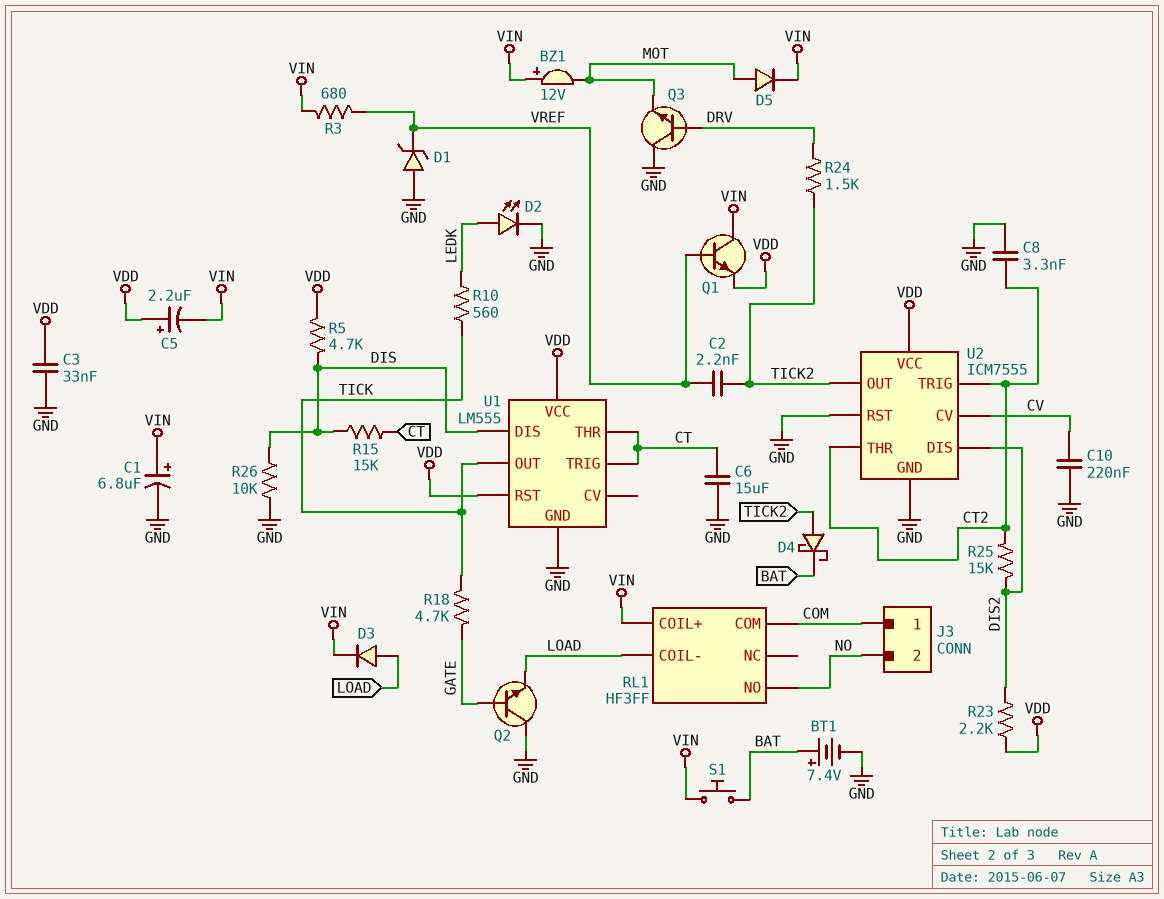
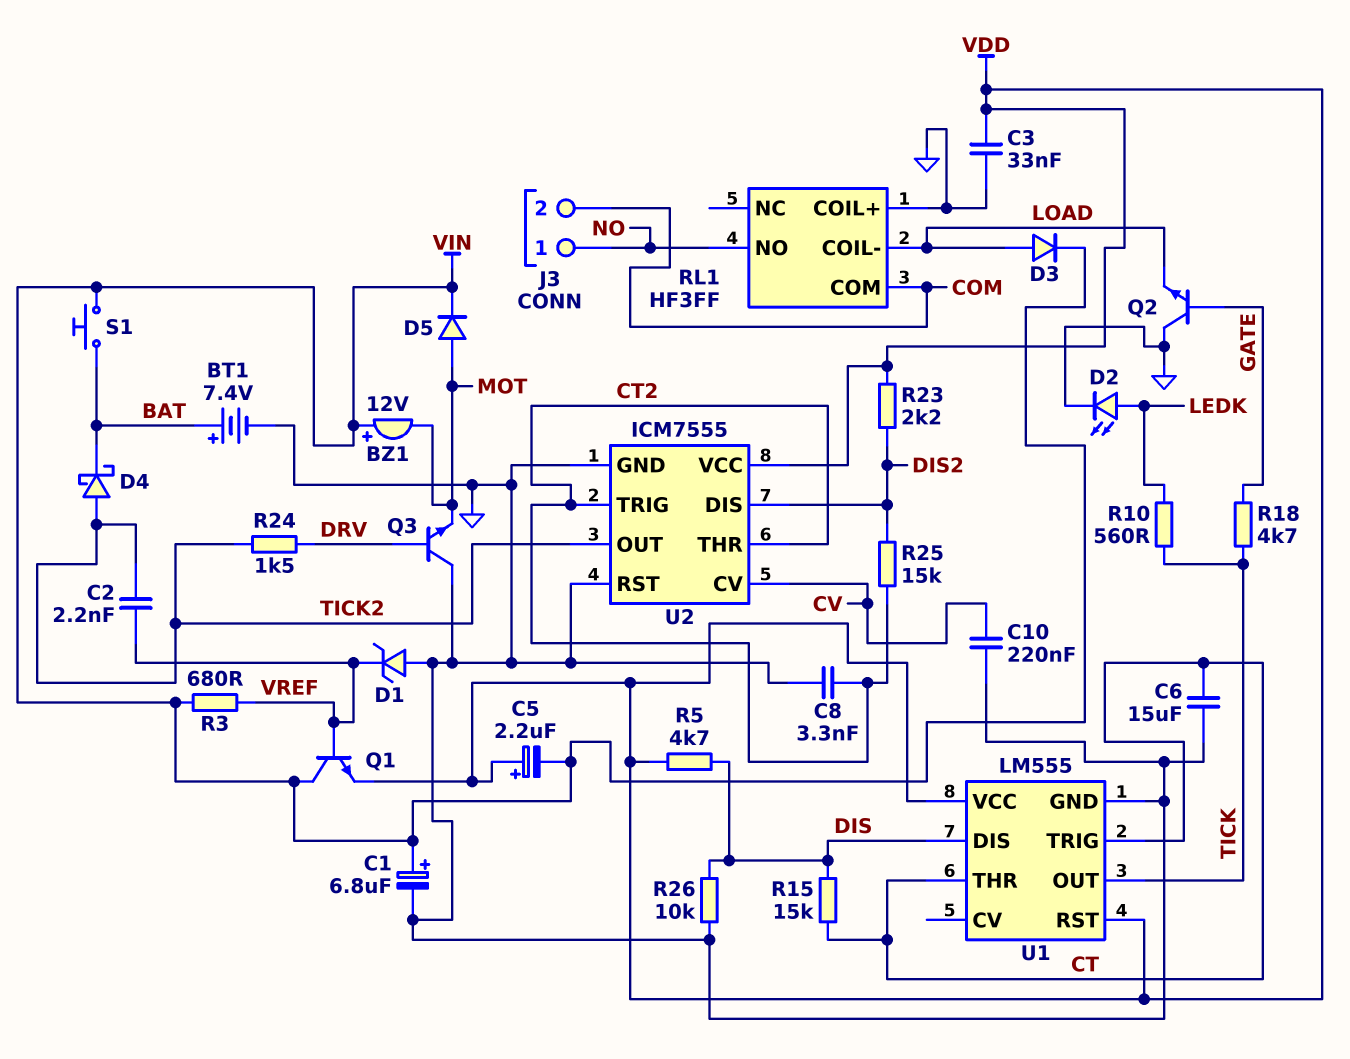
J3 pin 1: COM -> NO
J3 pin 2: NO -> COM
RL1 pin COIL+: VIN -> GND

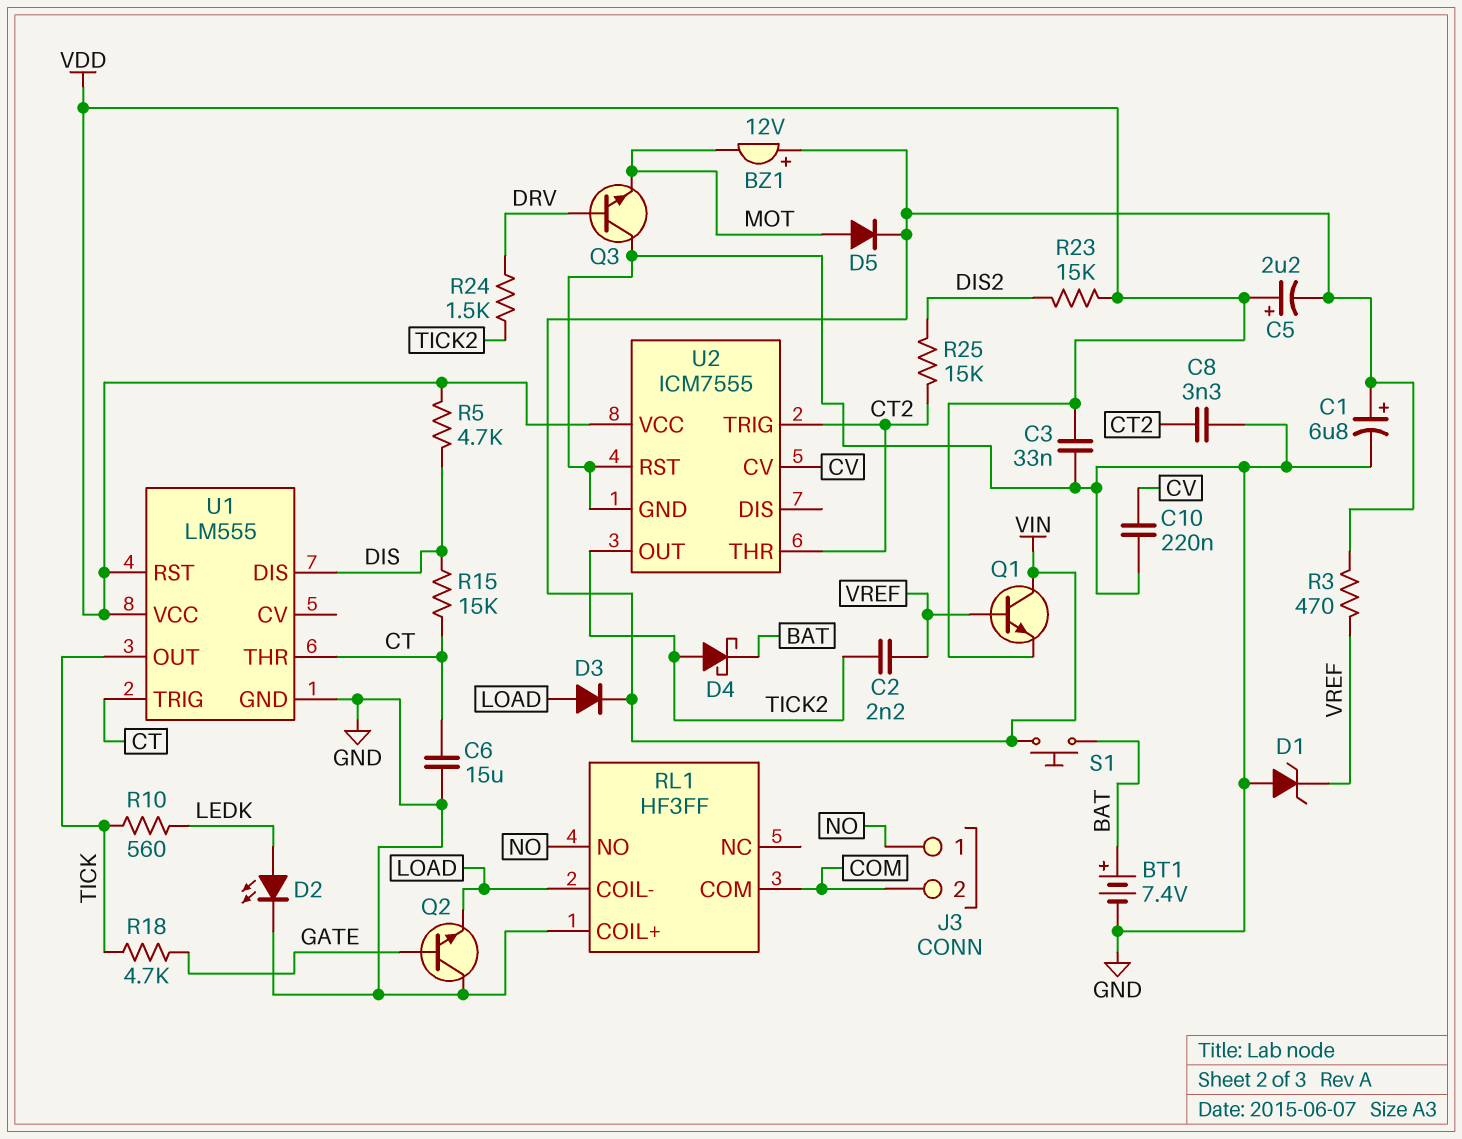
R3: 680 (VIN, VREF) -> 470 (VIN, VREF)
R23: 2.2k (DIS2, VDD) -> 15k (DIS2, VDD)
R26: 10k (DIS, GND) -> none
U2 pin DIS: DIS2 -> none

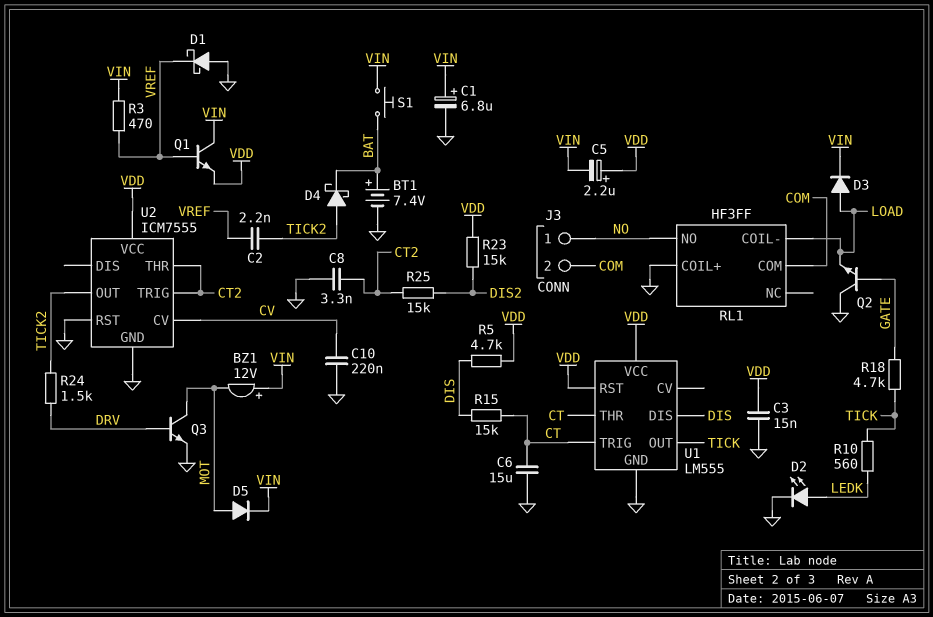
C3: 33nF (GND, VDD) -> 15nF (GND, VDD)
D1: zener (A GND, K VREF) -> schottky (A GND, K VREF)
Q3: NPN (B DRV, C GND, E MOT) -> NPN (B DRV, C MOT, E GND)

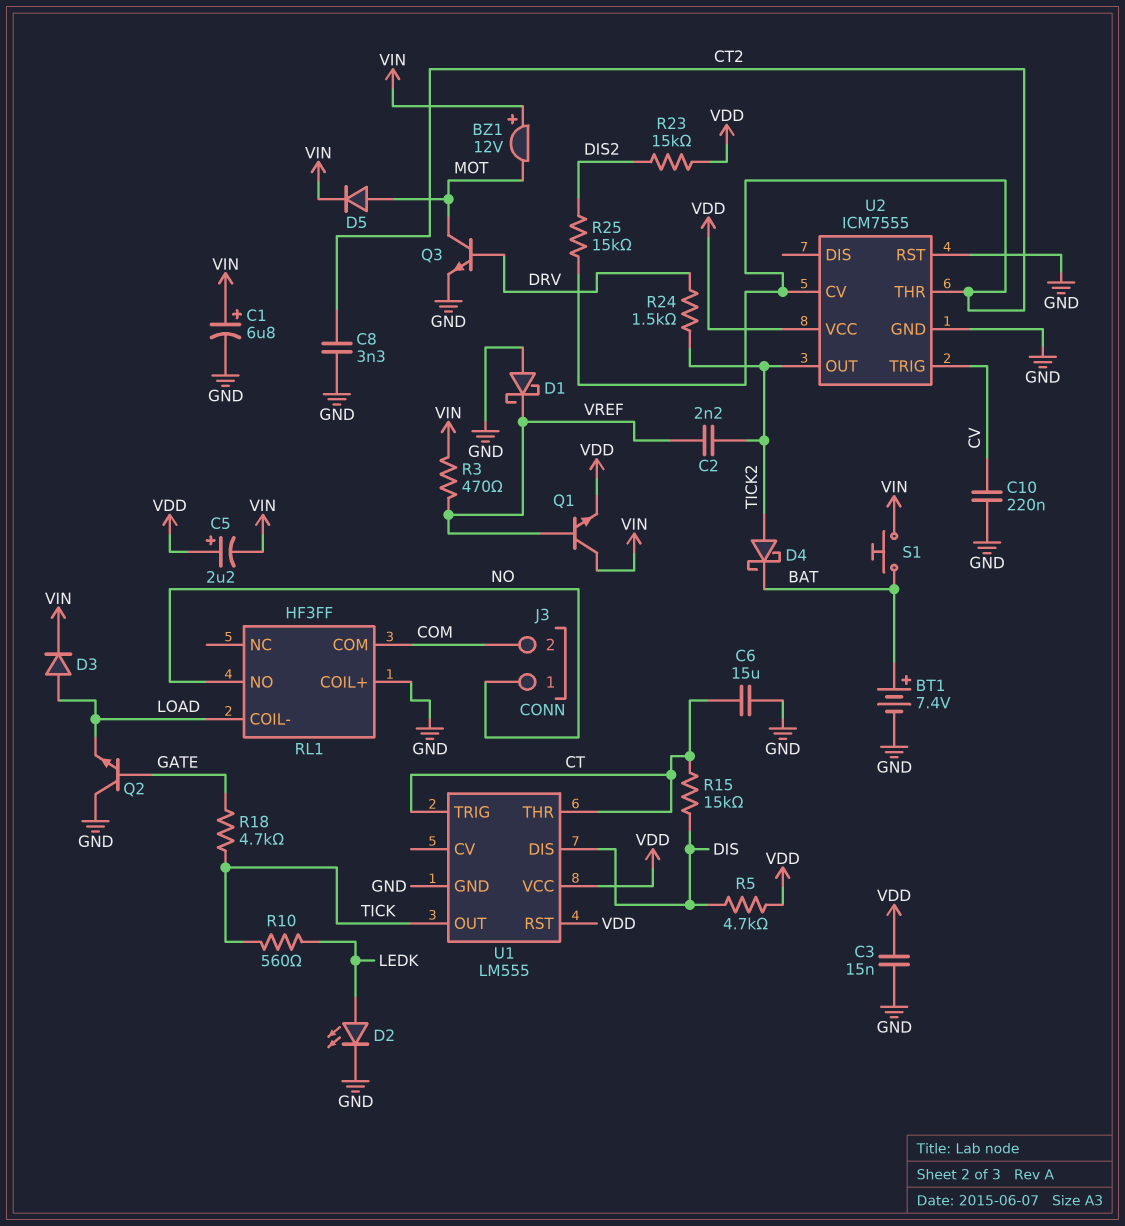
U2 pin CV: CV -> CT2
U2 pin TRIG: CT2 -> CV

